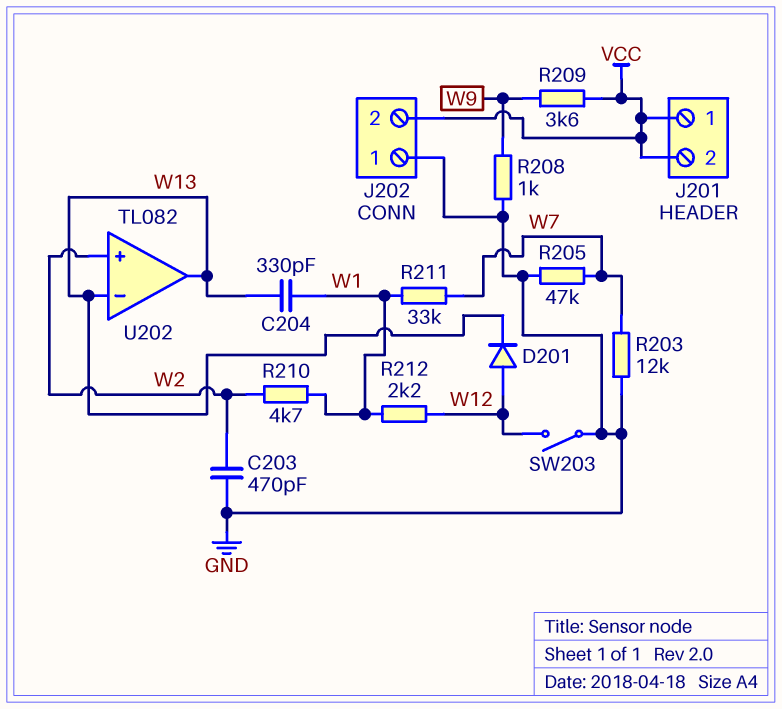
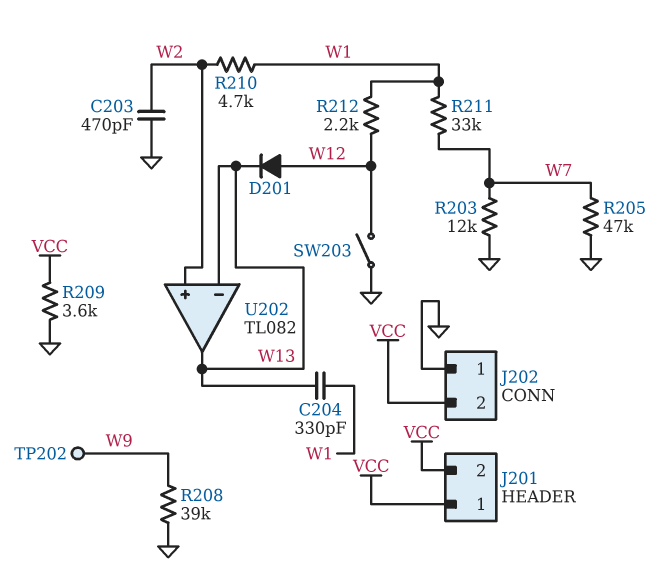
R208: 1k (GND, W9) -> 39k (GND, W9)
R209: 3.6k (VCC, W9) -> 3.6k (GND, VCC)
TP202: none -> test point (W9)

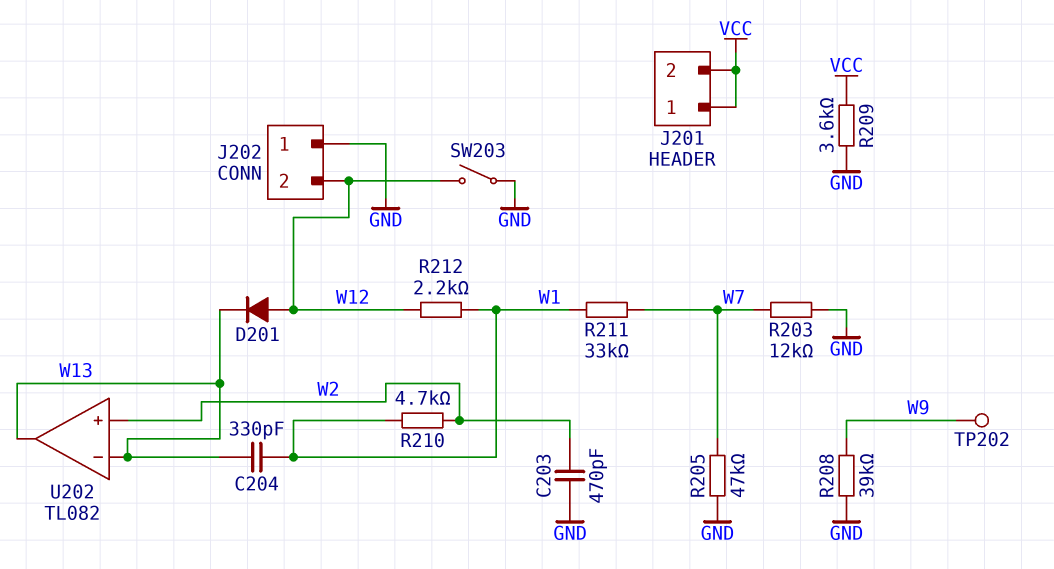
J202 pin 2: VCC -> W12

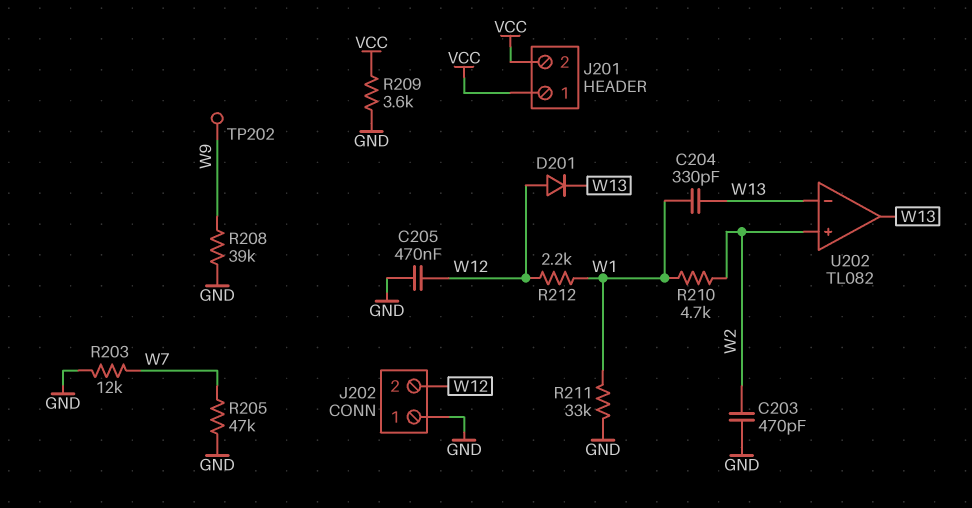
C205: none -> 470nF (GND, W12)
R211: 33k (W1, W7) -> 33k (GND, W1)
SW203: switch (GND, W12) -> none

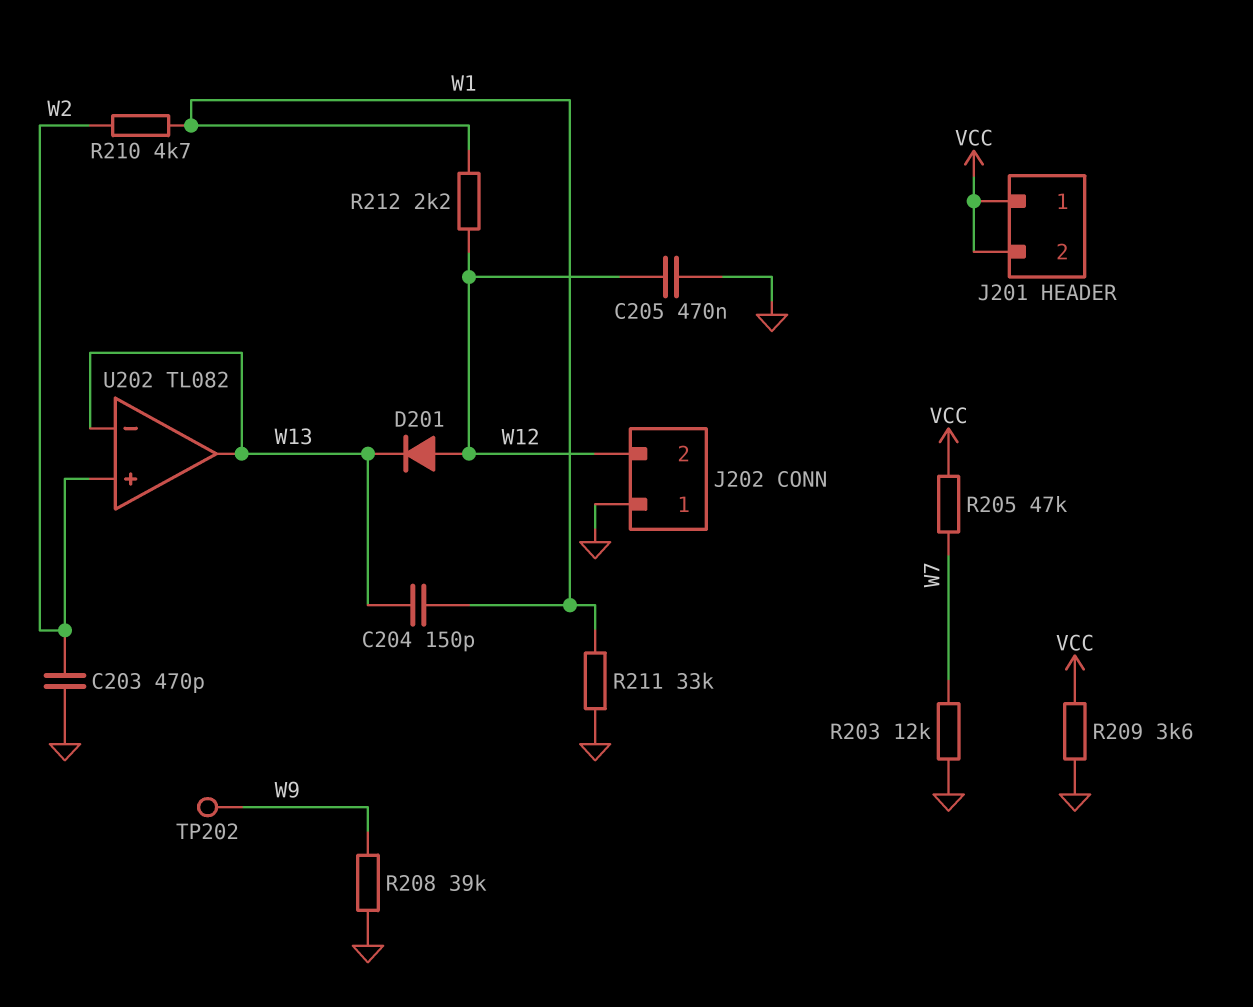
C204: 330pF (W1, W13) -> 150pF (W1, W13)
R205: 47k (GND, W7) -> 47k (VCC, W7)

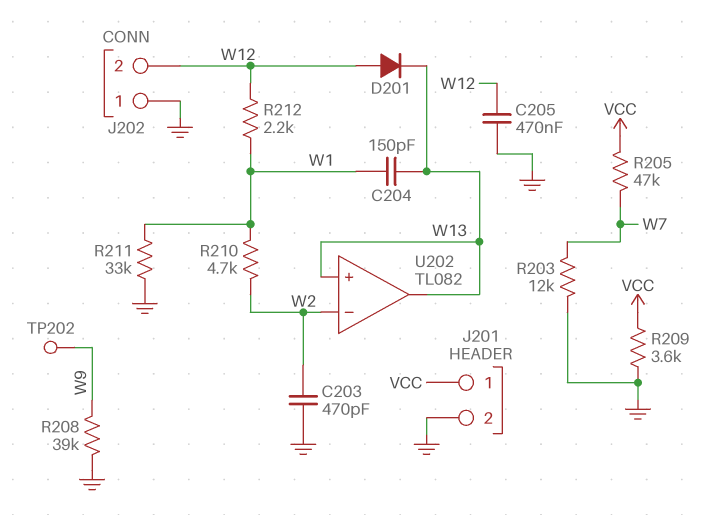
J201 pin 2: VCC -> GND
U202 pin in+: W2 -> W13
U202 pin in-: W13 -> W2

